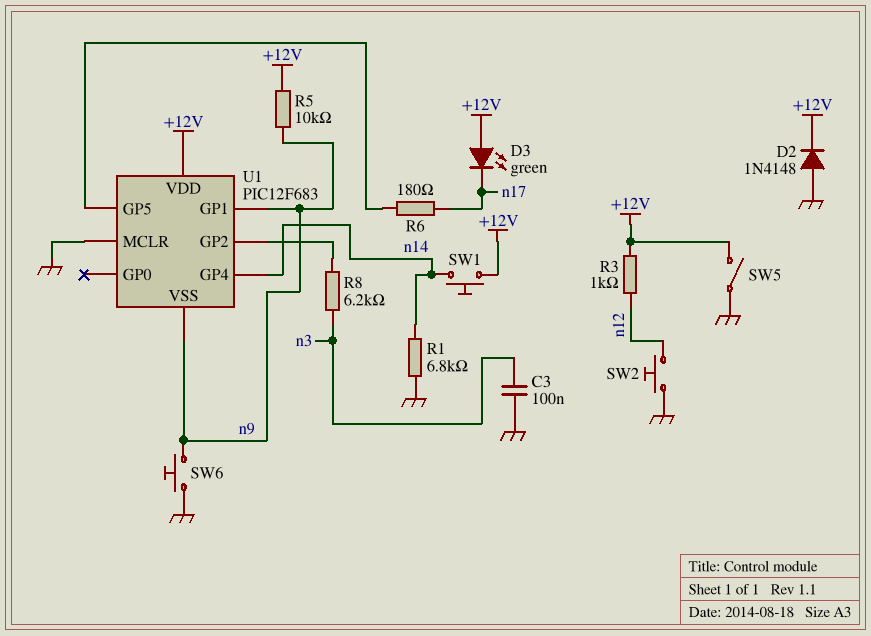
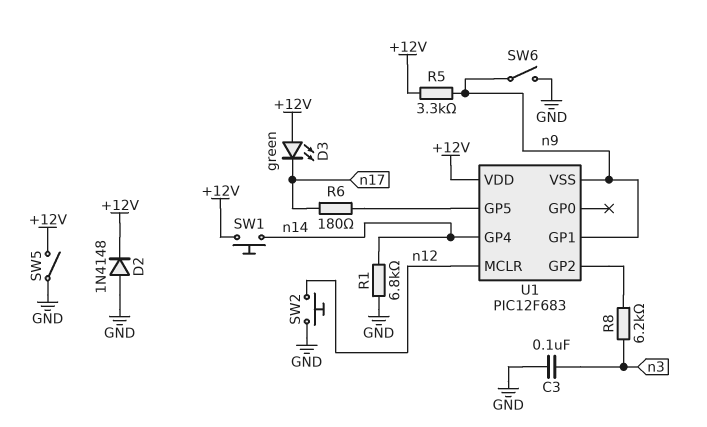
R3: 1k (+12V, n12) -> none
R5: 10k (+12V, n9) -> 3.3k (+12V, n9)
SW6: button (GND, n9) -> switch (GND, n9)
U1 pin MCLR: GND -> n12

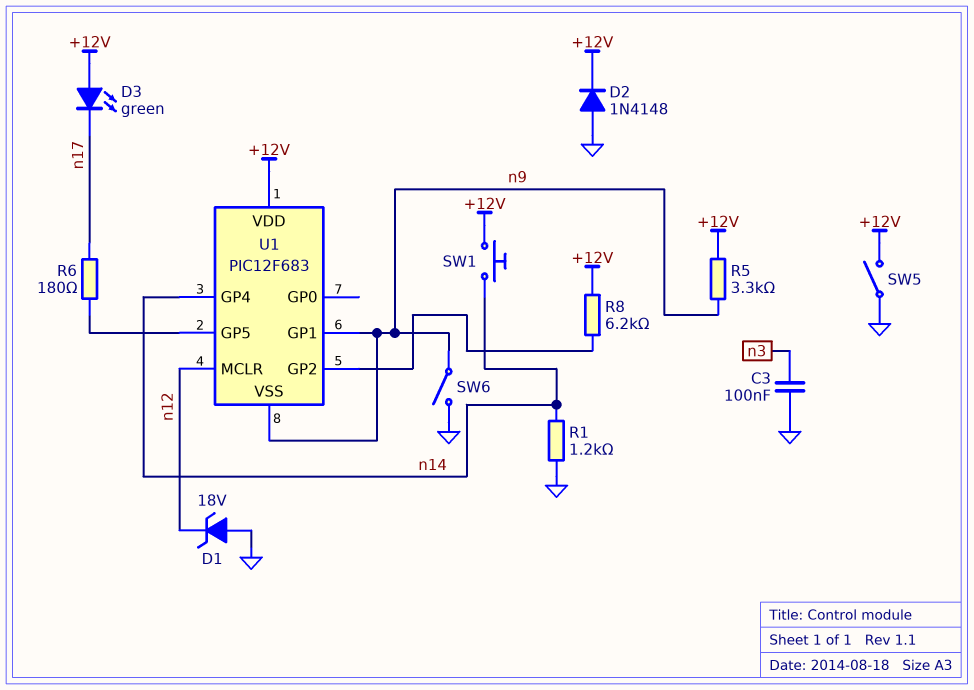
D1: none -> zener 18V (A GND, K n12)
R1: 6.8k (GND, n14) -> 1.2k (GND, n14)
R8: 6.2k (U1/GP2, n3) -> 6.2k (+12V, U1/GP2)
SW2: button (GND, n12) -> none

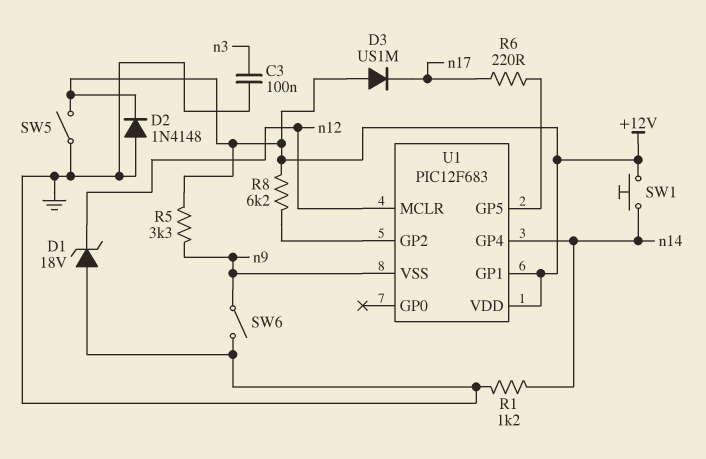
D3: LED green (A +12V, K n17) -> diode US1M (A +12V, K n17)
R6: 180 (U1/GP5, n17) -> 220 (U1/GP5, n17)
U1 pin GP1: n9 -> +12V

